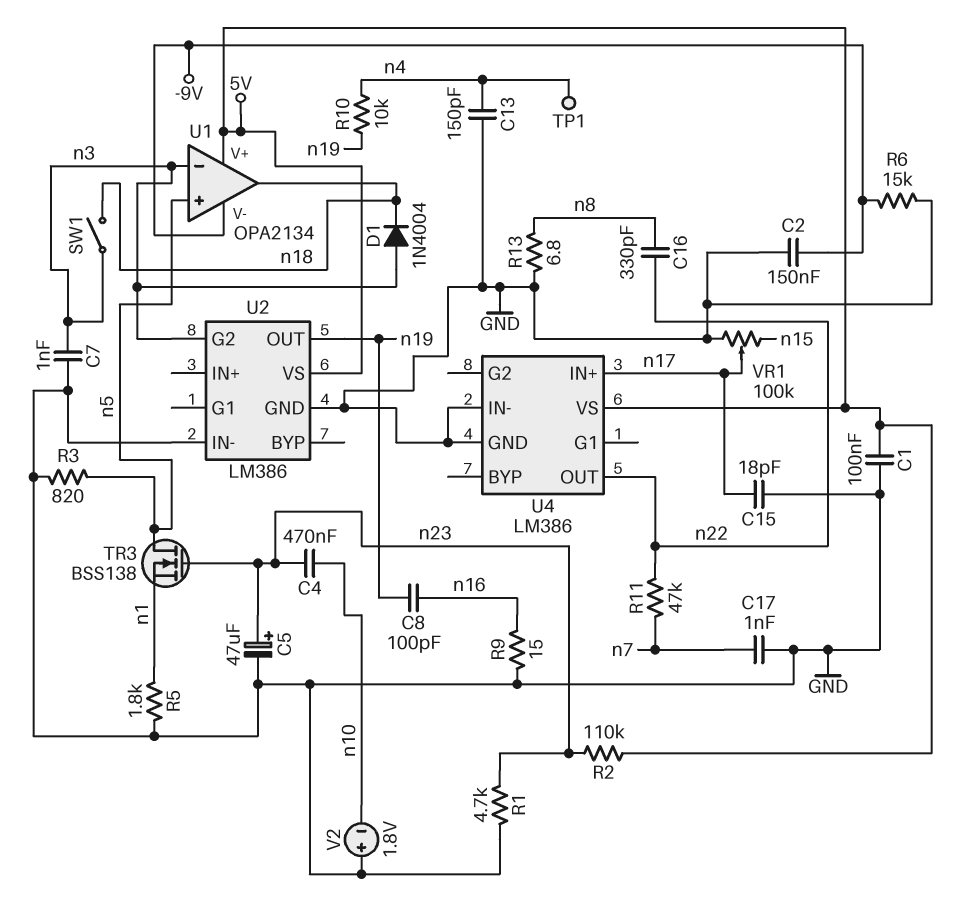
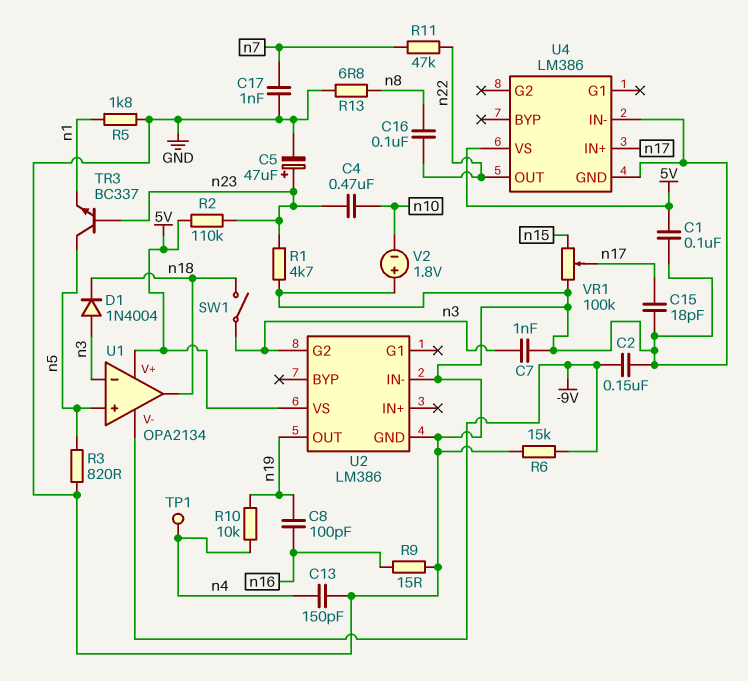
C16: 330pF (n8, n22) -> 100nF (n8, n22)
TR3: NMOS BSS138 (G n23, D n5, S n1) -> NPN BC337 (B n23, C n5, E n1)

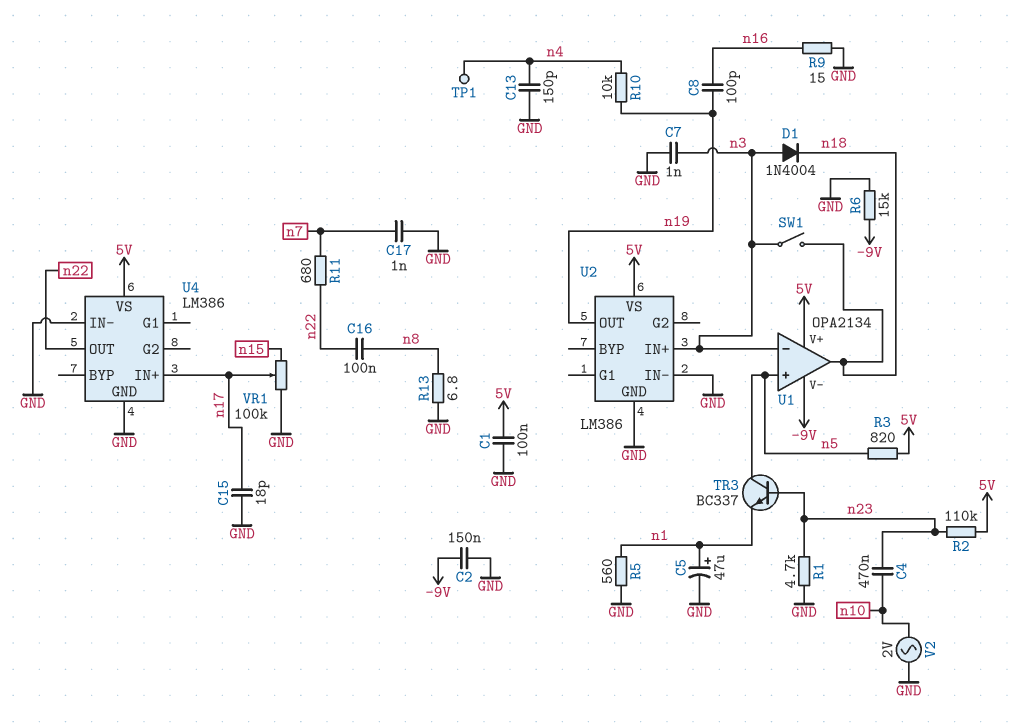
C5: 47uF (plus n23, minus GND) -> 47uF (plus n1, minus GND)
R3: 820 (GND, n5) -> 820 (5V, n5)
R5: 1.8k (GND, n1) -> 560 (GND, n1)
R11: 47k (n7, n22) -> 680 (n7, n22)
U2 pin G2: n3 -> none
U2 pin IN+: none -> n3
V2: 1.8V (plus GND, minus n10) -> AC 2V (GND, n10)

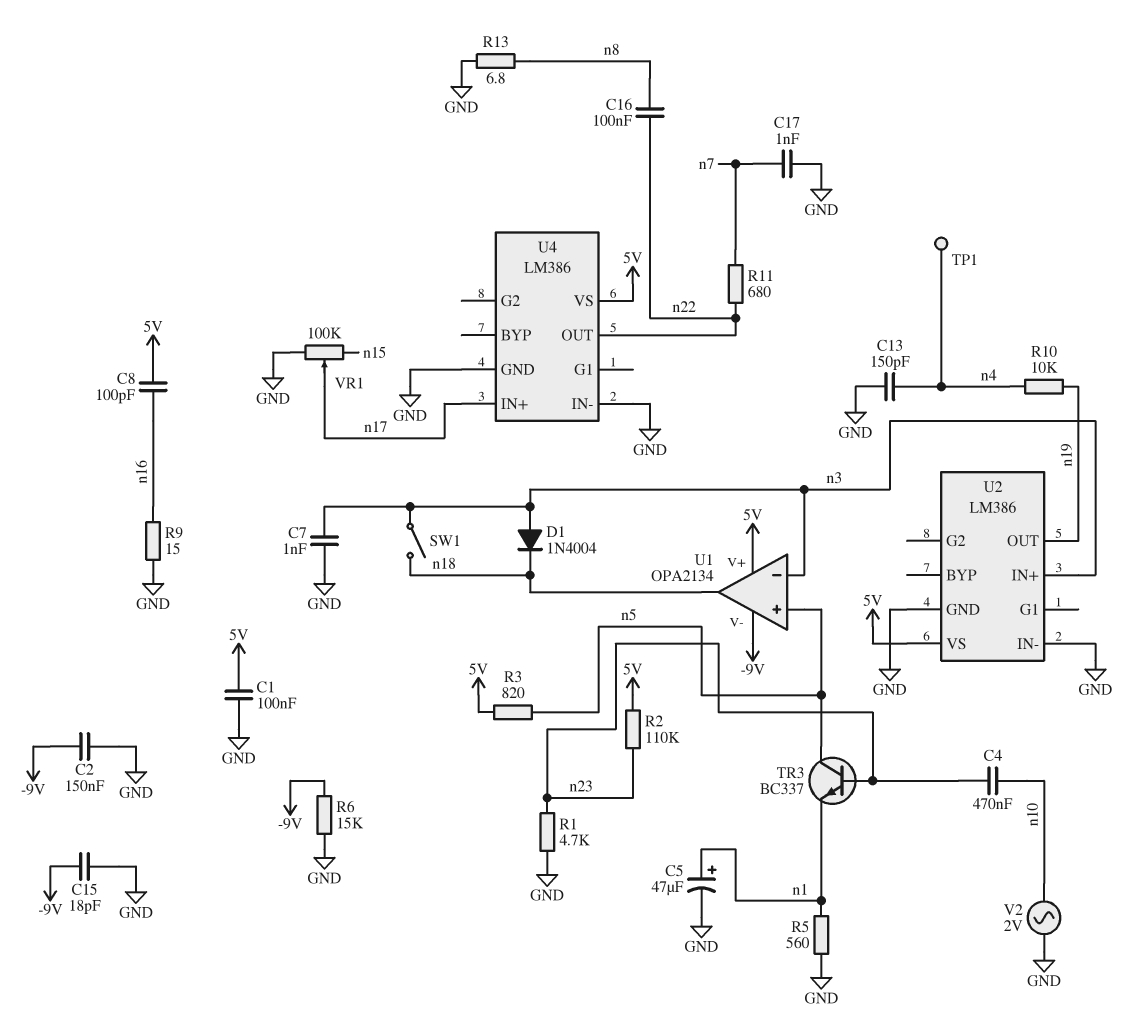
C8: 100pF (n16, n19) -> 100pF (5V, n16)
C15: 18pF (GND, n17) -> 18pF (-9V, GND)

